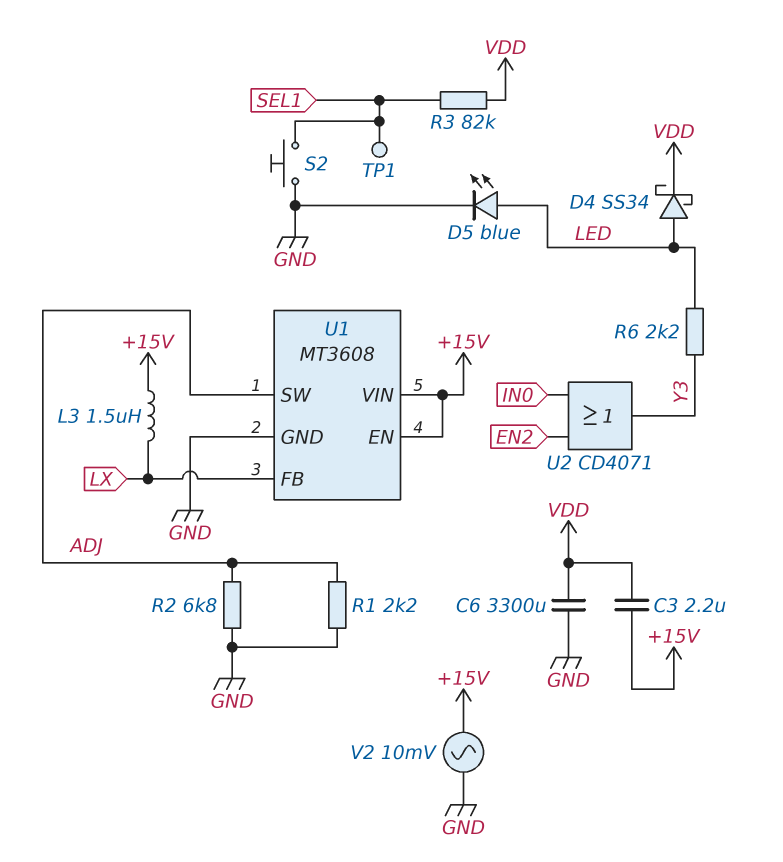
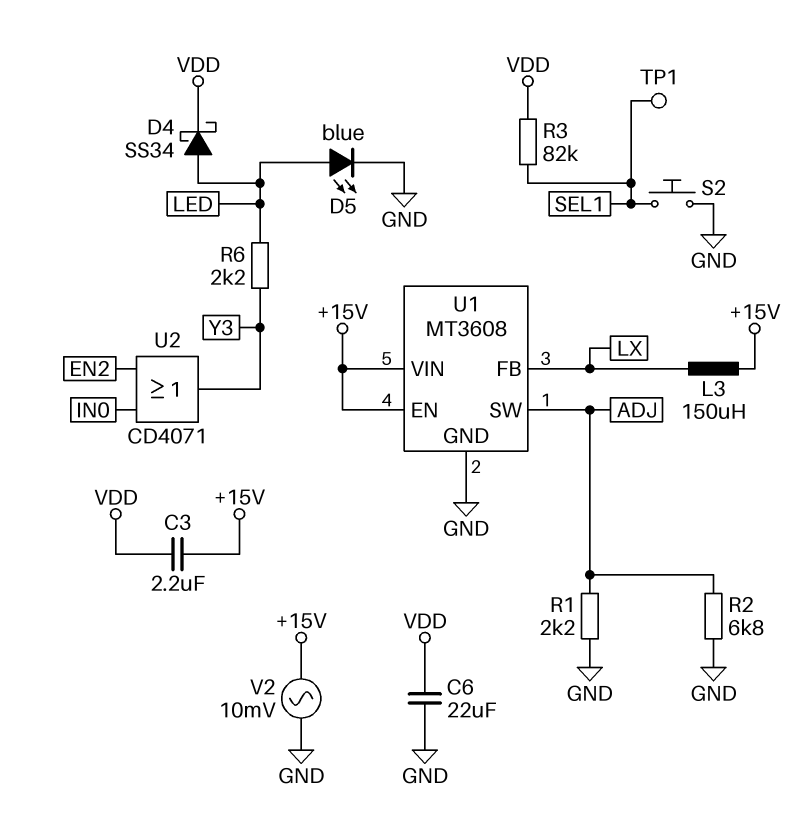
C6: 3300uF (GND, VDD) -> 22uF (GND, VDD)
L3: 1.5uH (+15V, LX) -> 150uH (+15V, LX)

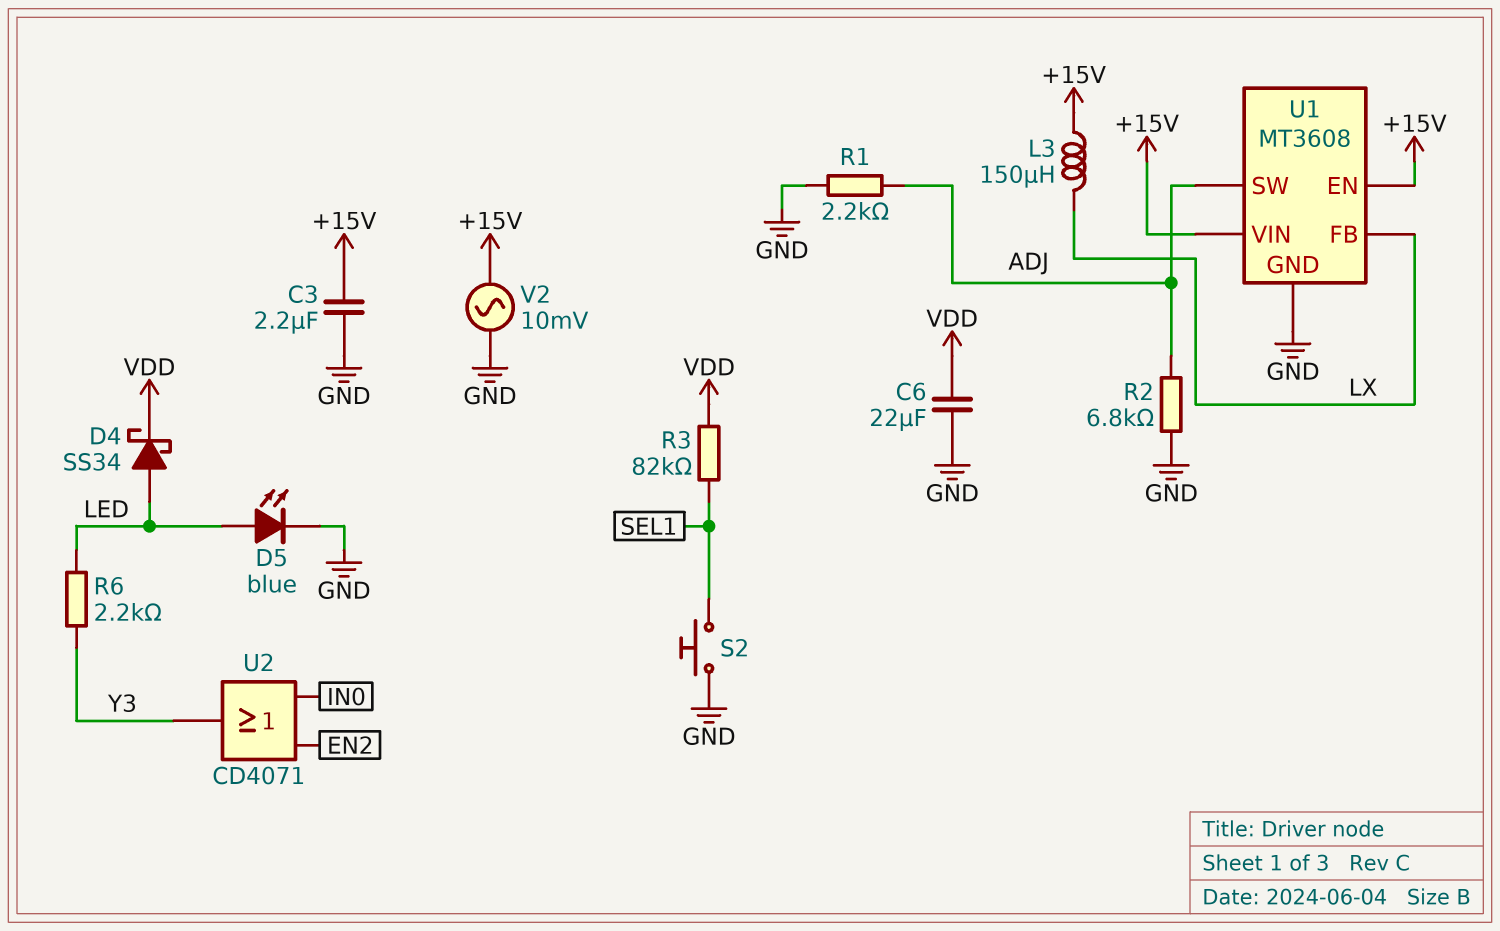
C3: 2.2uF (+15V, VDD) -> 2.2uF (+15V, GND)
TP1: test point (SEL1) -> none

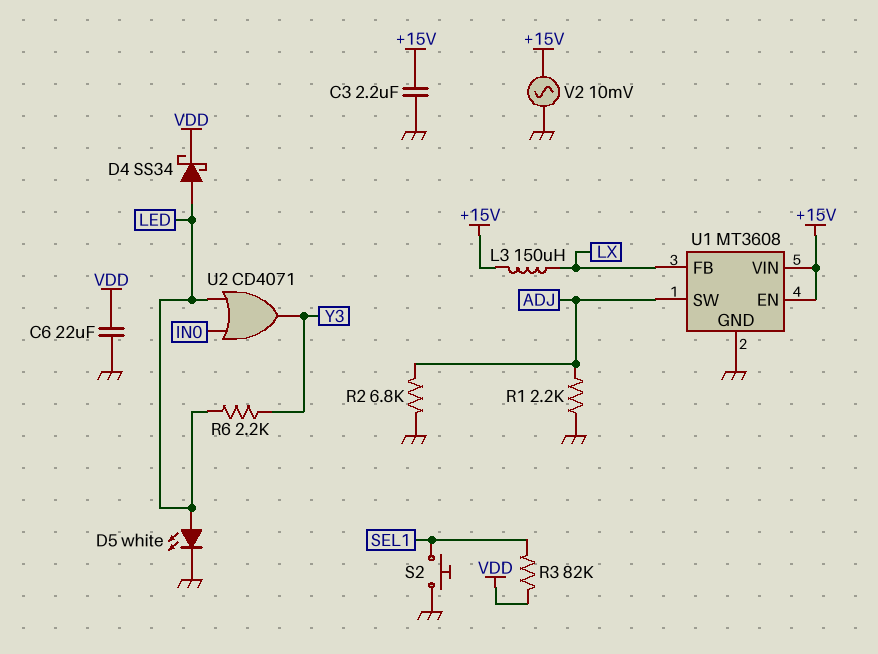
D5: LED blue (A LED, K GND) -> LED white (A LED, K GND)
U2: OR CD4071 (in EN2, in IN0, out Y3) -> OR CD4071 (in IN0, in LED, out Y3)

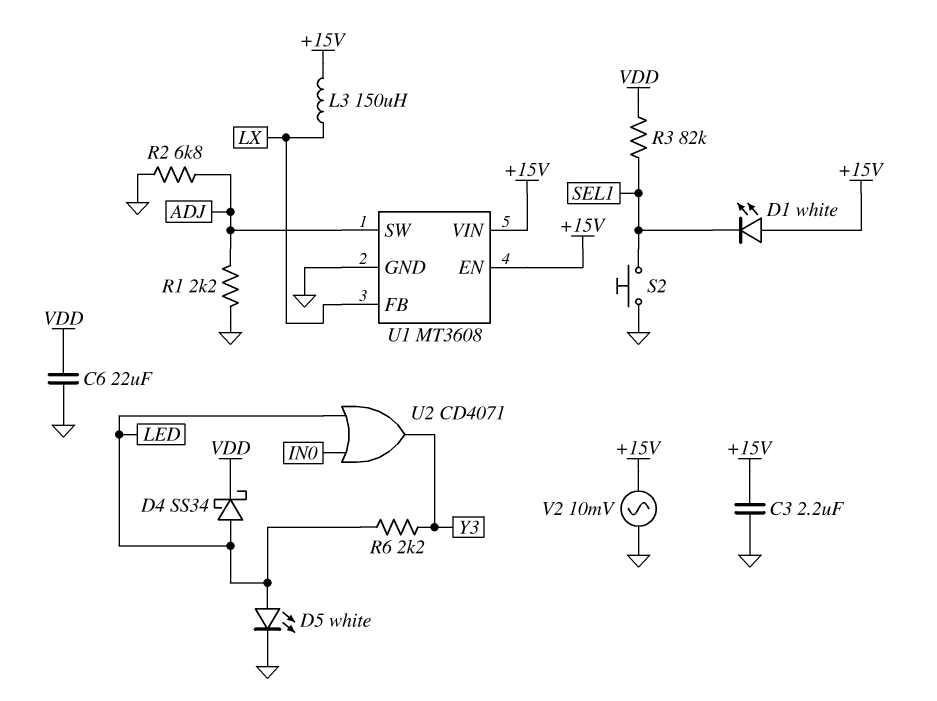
D1: none -> LED white (A +15V, K SEL1)

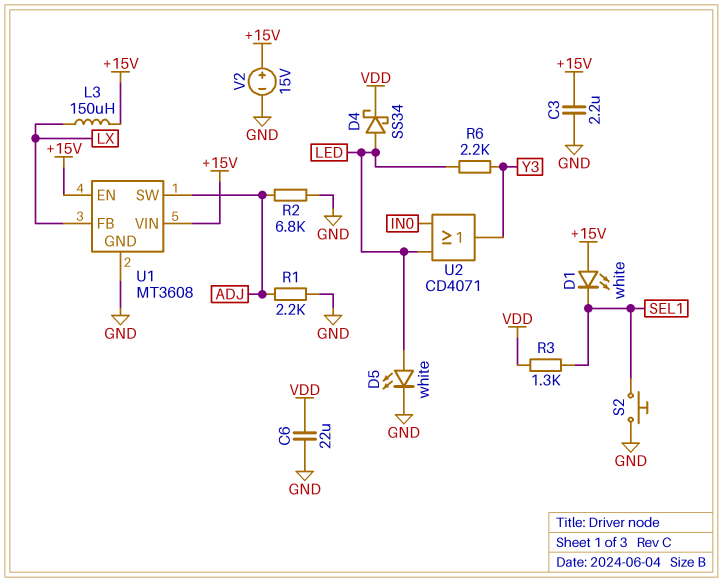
R3: 82k (SEL1, VDD) -> 1.3k (SEL1, VDD)
V2: AC 10mV (+15V, GND) -> 15V (plus +15V, minus GND)

